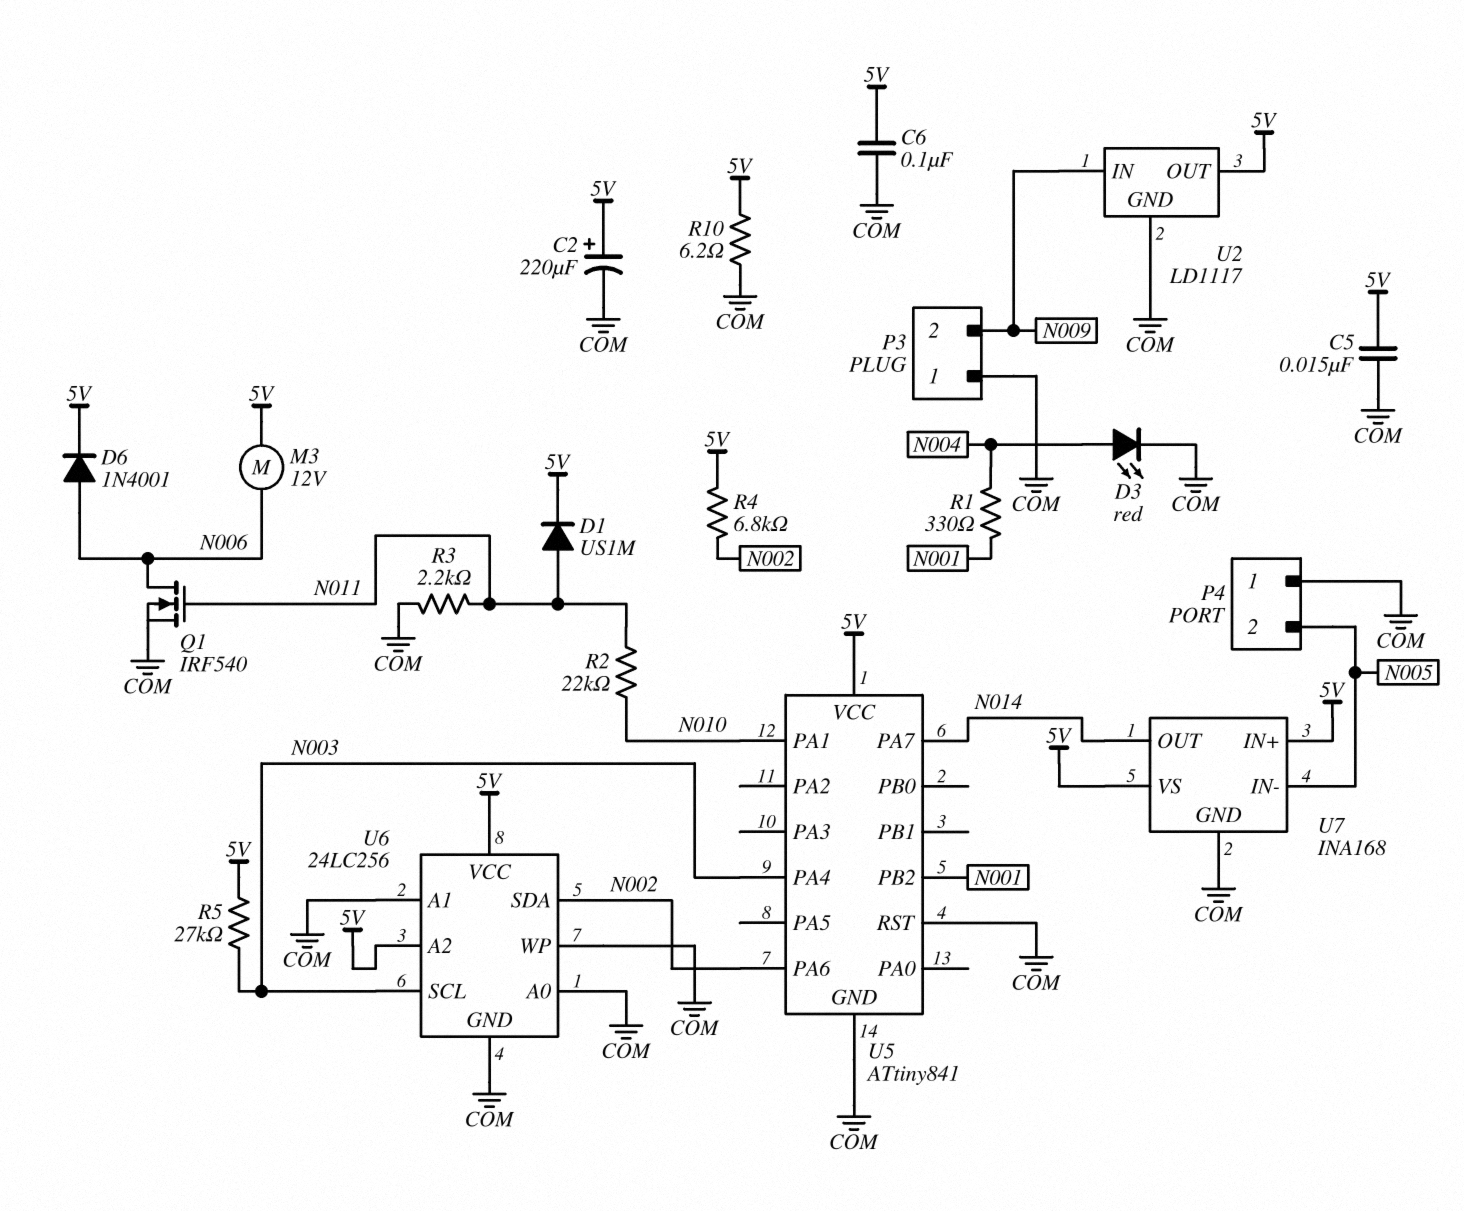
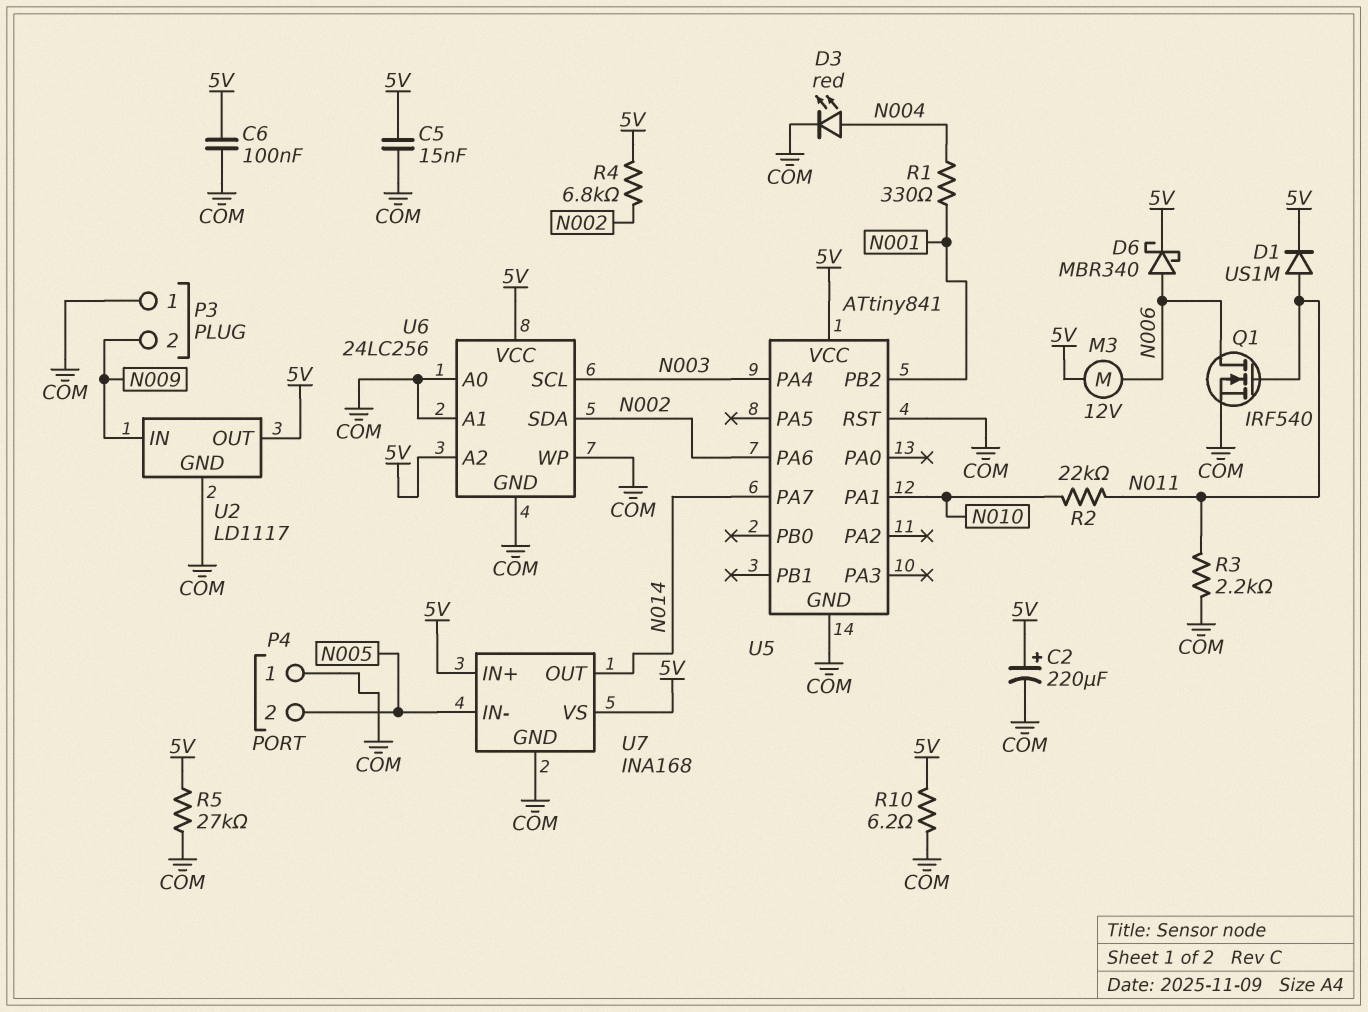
D6: diode 1N4001 (A N006, K 5V) -> schottky MBR340 (A N006, K 5V)
R5: 27k (5V, N003) -> 27k (5V, COM)

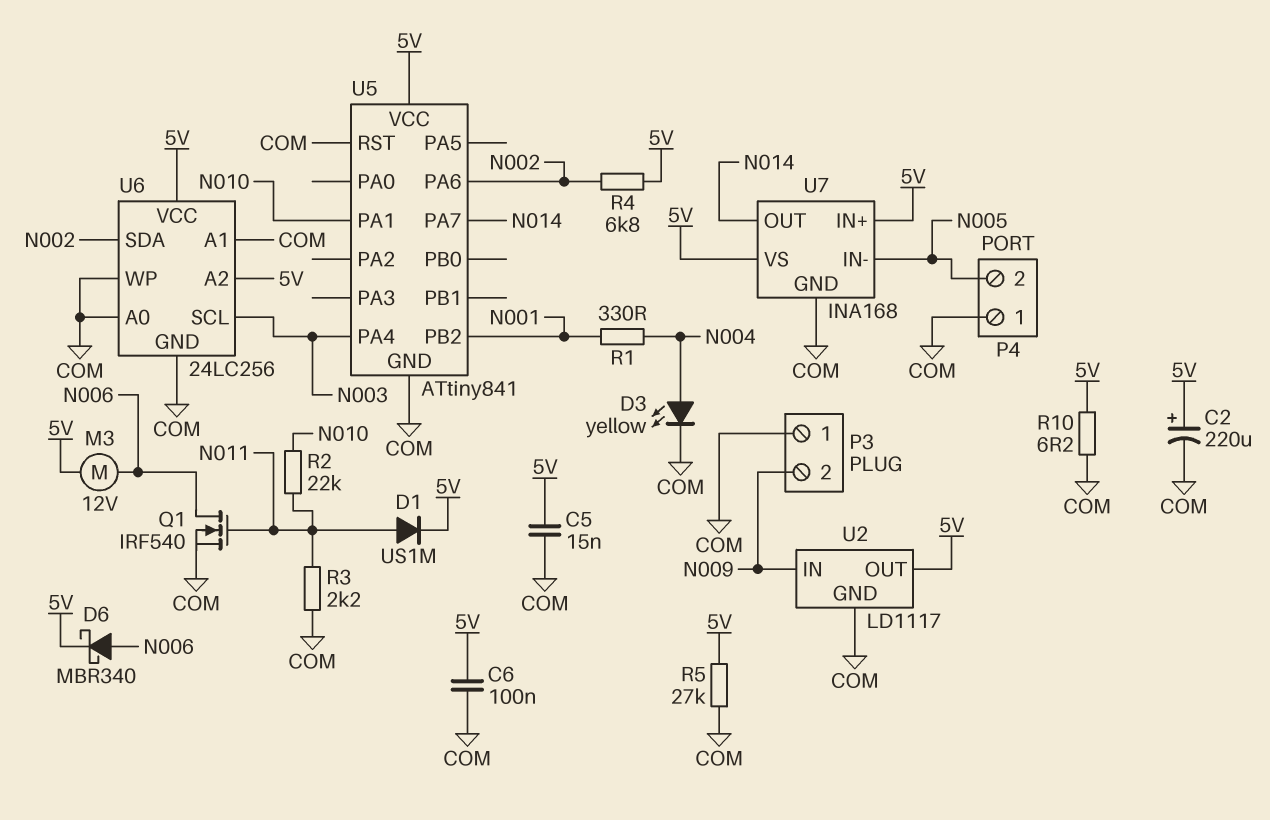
D3: LED red (A N004, K COM) -> LED yellow (A N004, K COM)

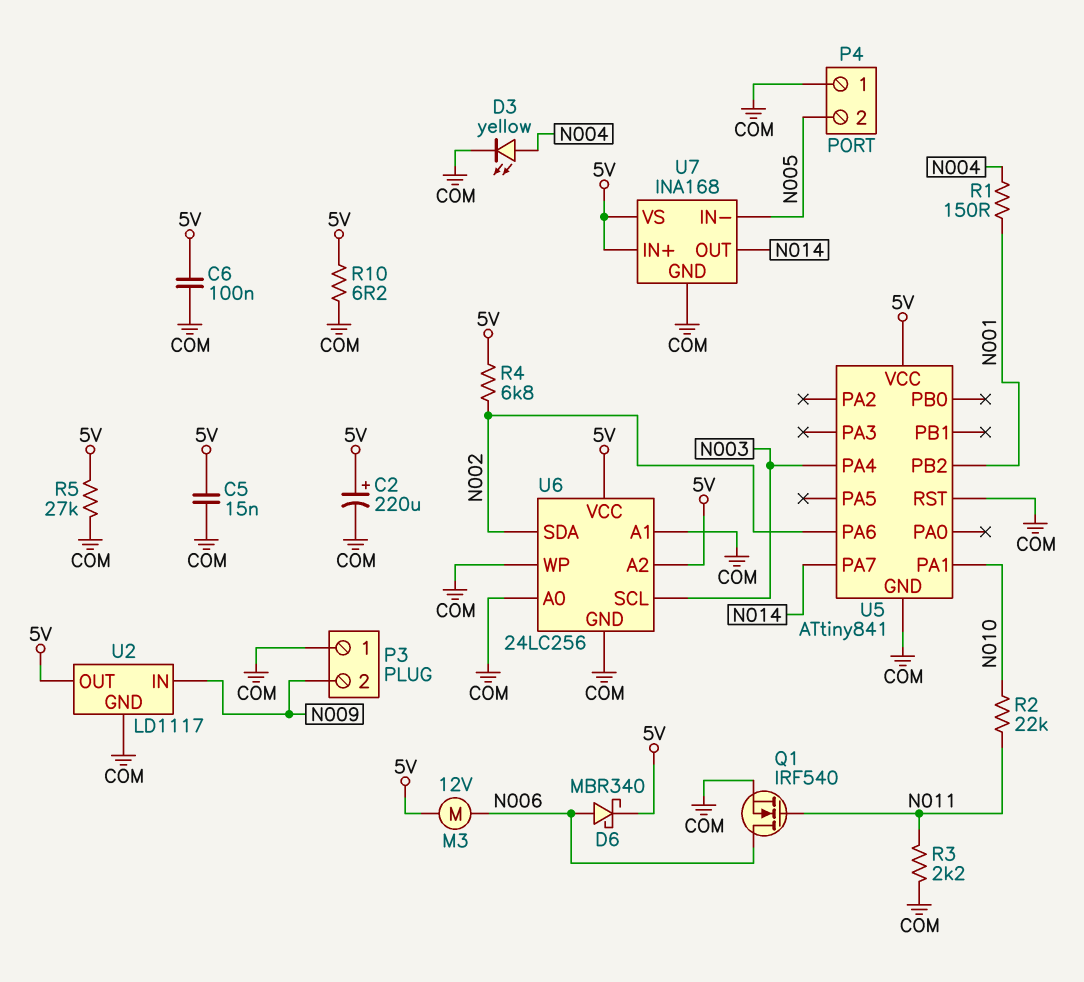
D1: diode US1M (A N011, K 5V) -> none
R1: 330 (N001, N004) -> 150 (N001, N004)

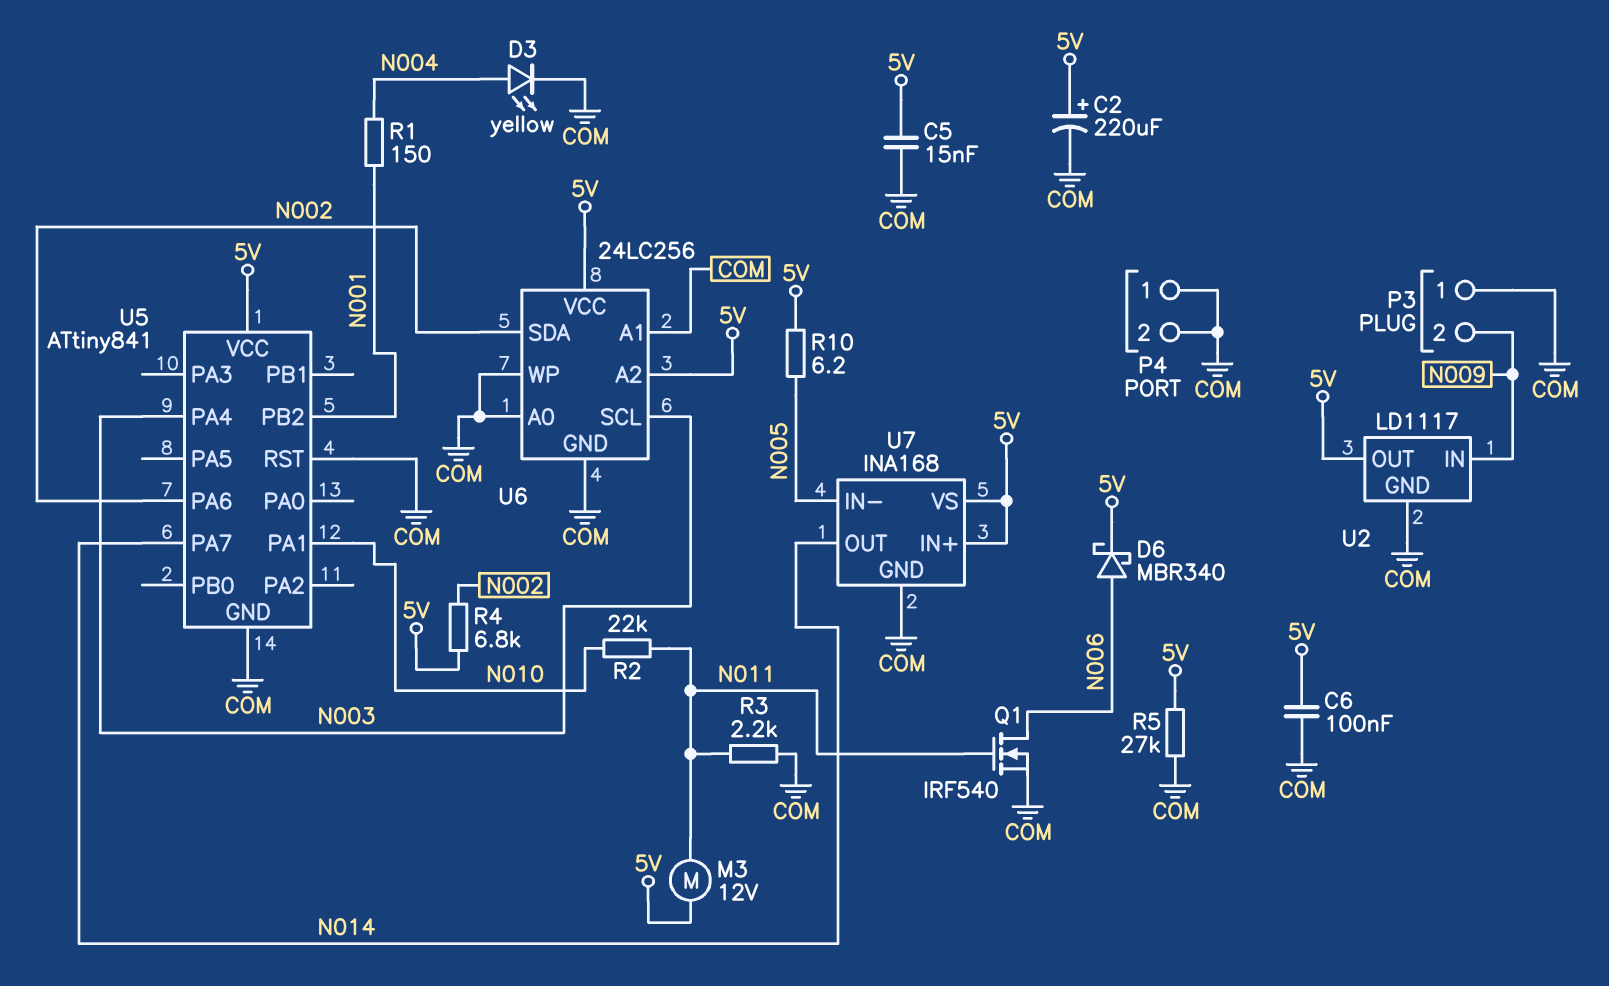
M3: motor 12V (5V, N006) -> motor 12V (5V, N011)
P4 pin 2: N005 -> COM
R10: 6.2 (5V, COM) -> 6.2 (5V, N005)

